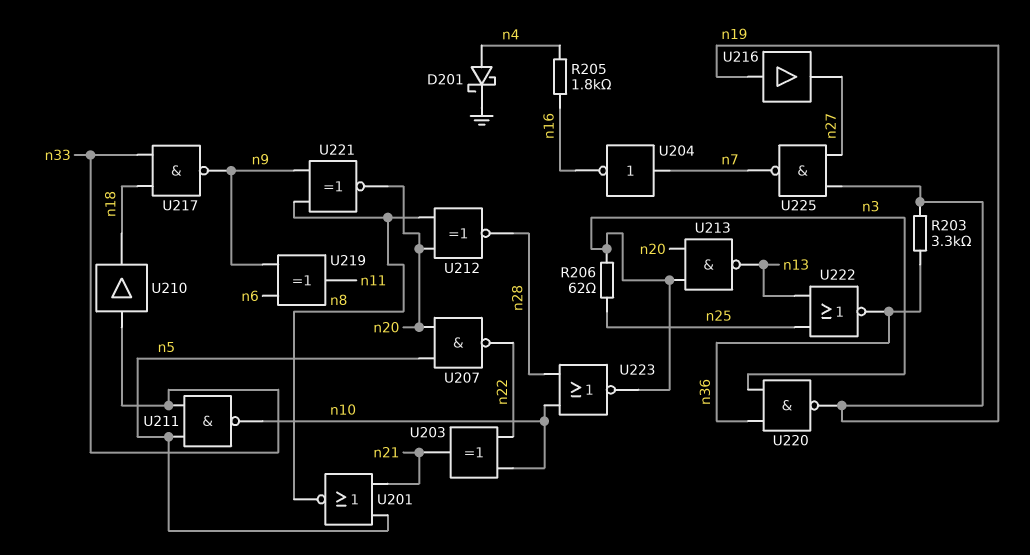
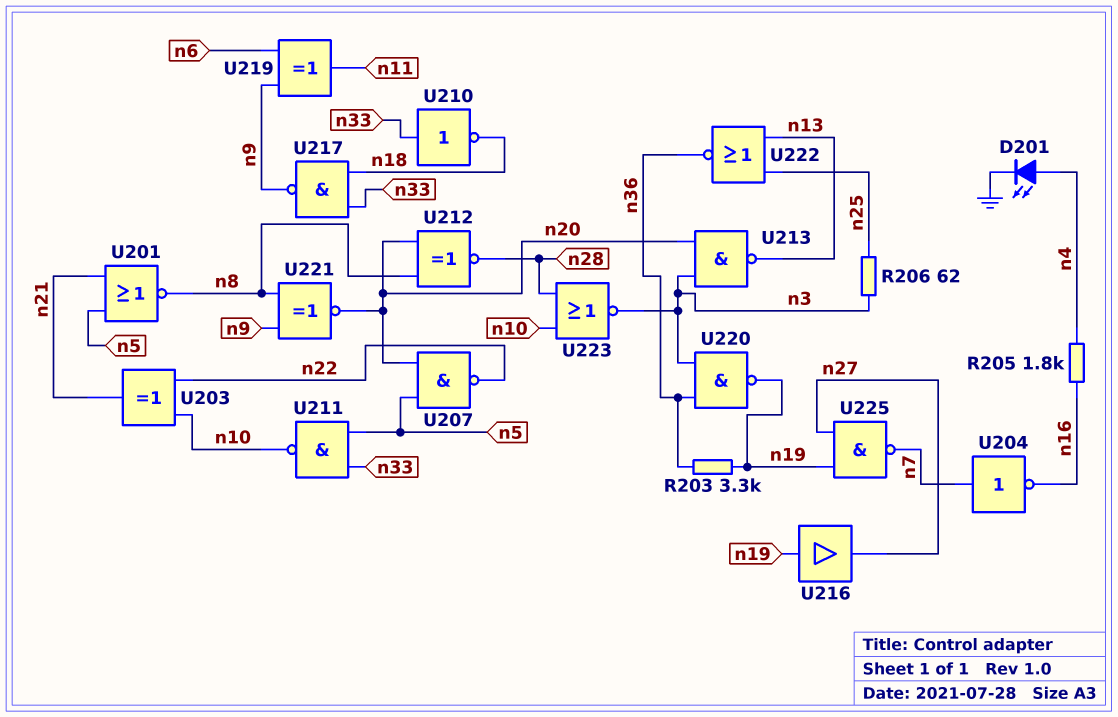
D201: schottky (A n4, K GND) -> LED (A n4, K GND)
U210: buffer (in n33, out n18) -> NOT (in n33, out n18)

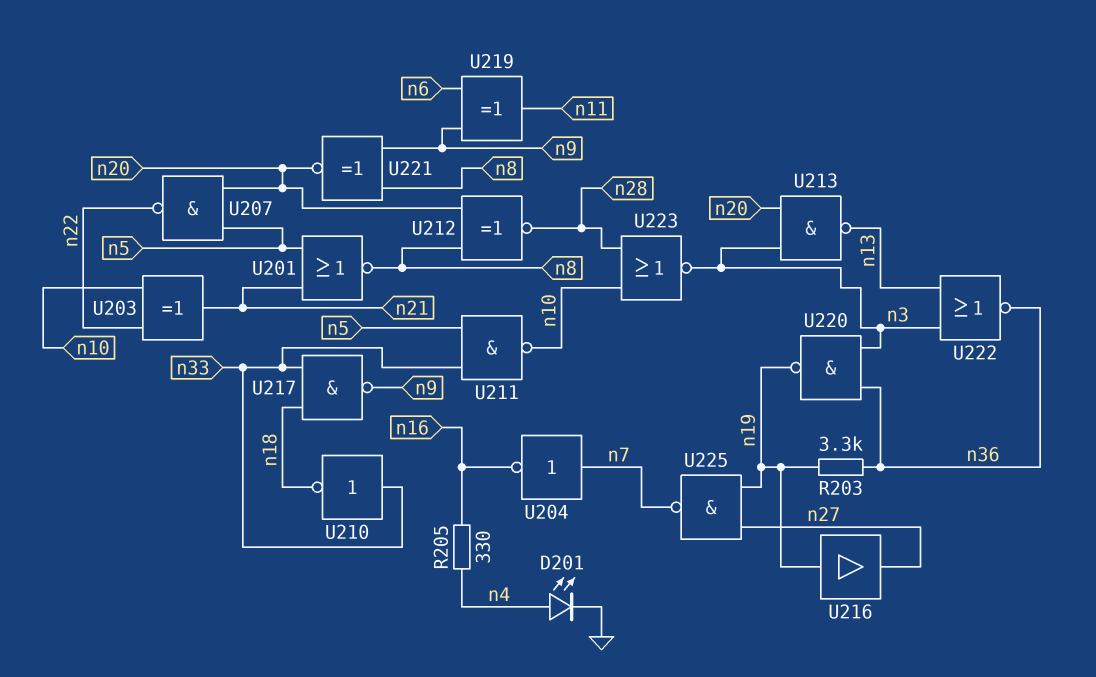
R205: 1.8k (n4, n16) -> 330 (n4, n16)
R206: 62 (n3, n25) -> none
U222: NOR (in n13, in n25, out n36) -> NOR (in n3, in n13, out n36)

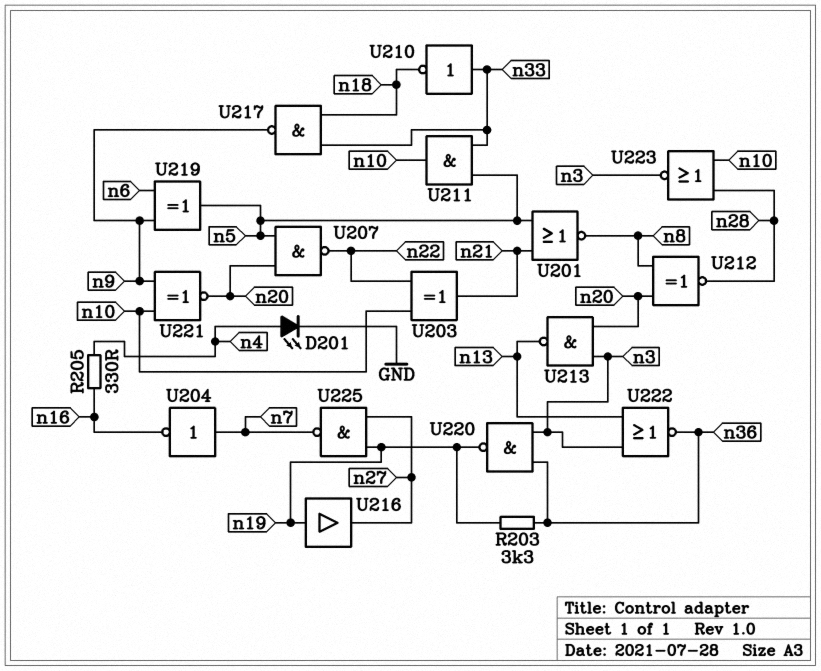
U211: NAND (in n5, in n33, out n10) -> AND (in n5, in n33, out n10)
U219: XOR (in n6, in n9, out n11) -> XOR (in n6, in n9, out n5)
U221: XNOR (in n8, in n9, out n20) -> XNOR (in n9, in n10, out n20)

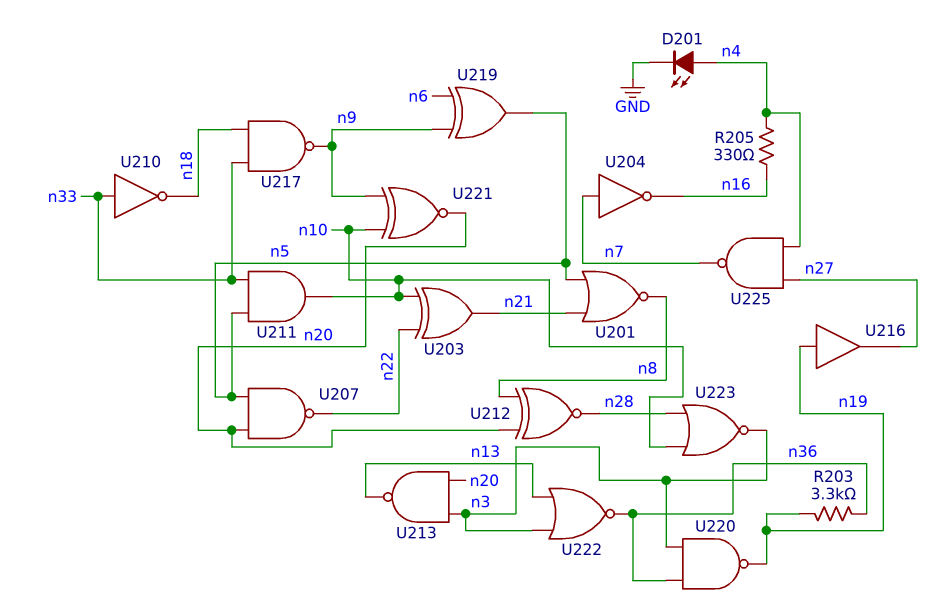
U225: NAND (in n19, in n27, out n7) -> NAND (in n4, in n27, out n7)

